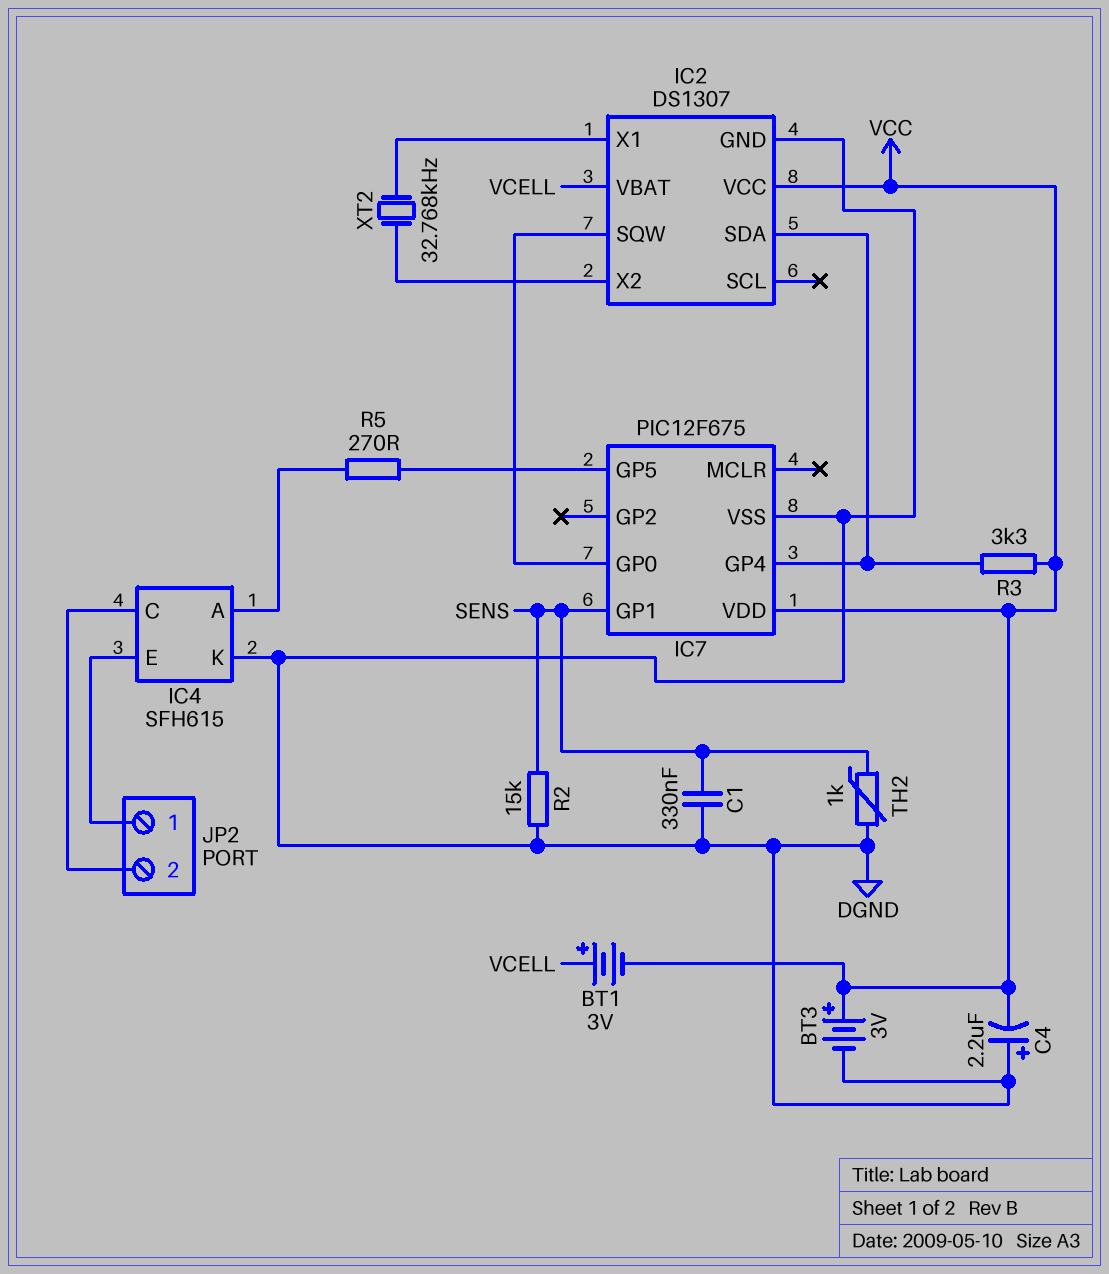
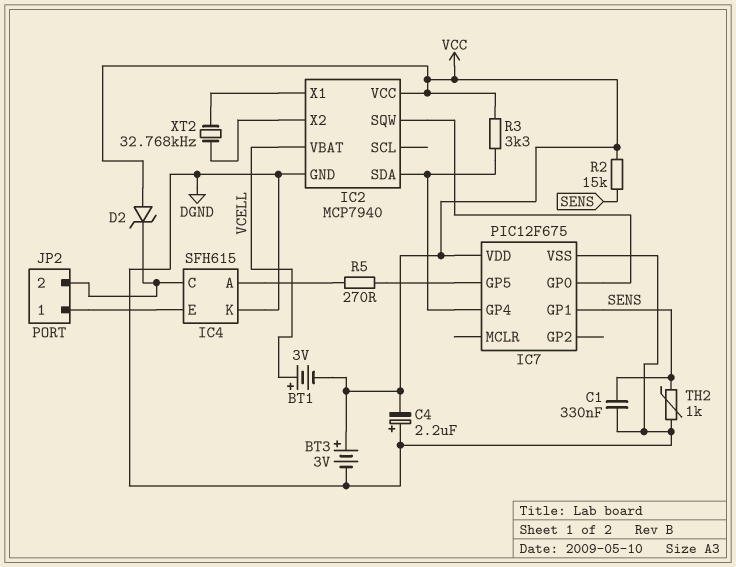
D2: none -> zener (A VCC, K IC4/C)
IC2: DS1307 -> MCP7940
R2: 15k (DGND, SENS) -> 15k (SENS, VCC)

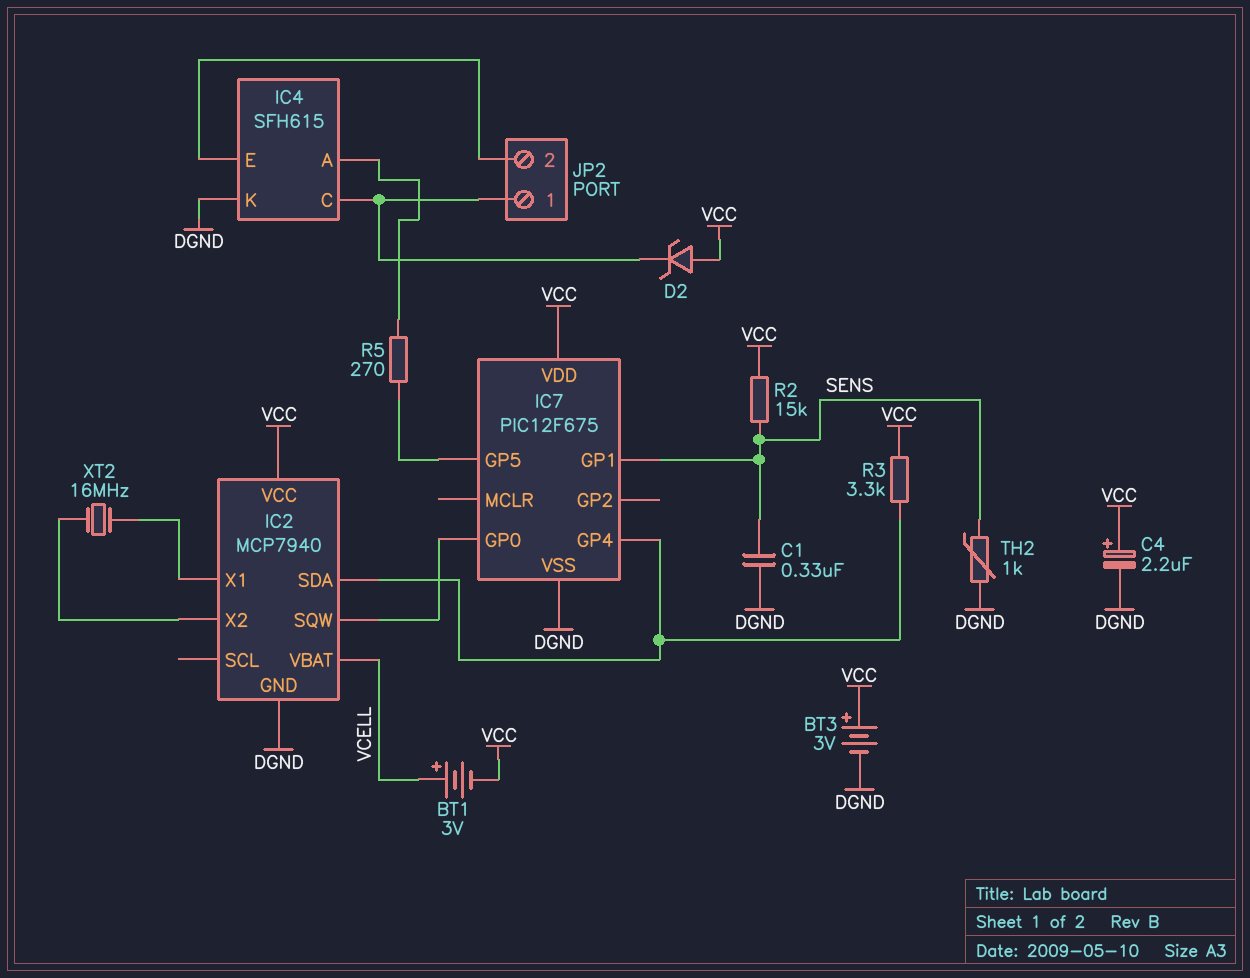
C4: 2.2uF (plus DGND, minus VCC) -> 2.2uF (plus VCC, minus DGND)
JP2 pin 1: IC4/E -> IC4/C
JP2 pin 2: IC4/C -> IC4/E
XT2: 32.768kHz (IC2/X1, IC2/X2) -> 16MHz (IC2/X1, IC2/X2)

